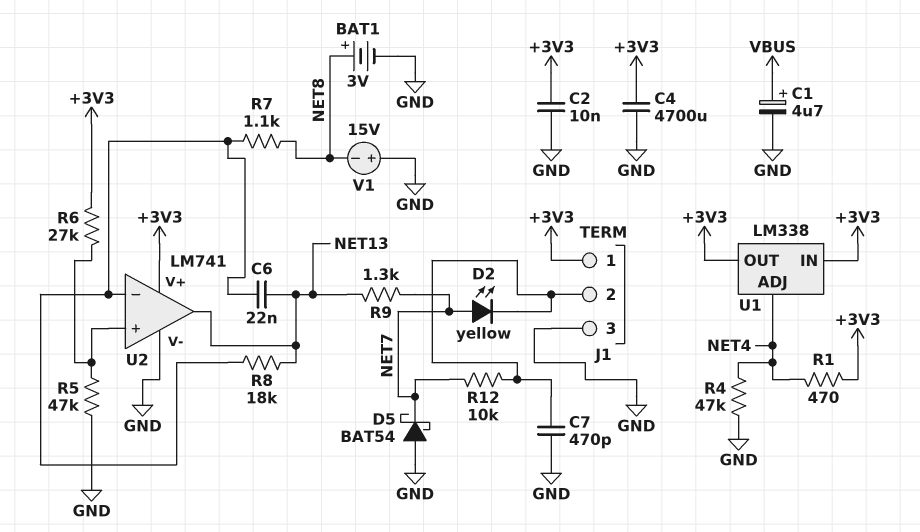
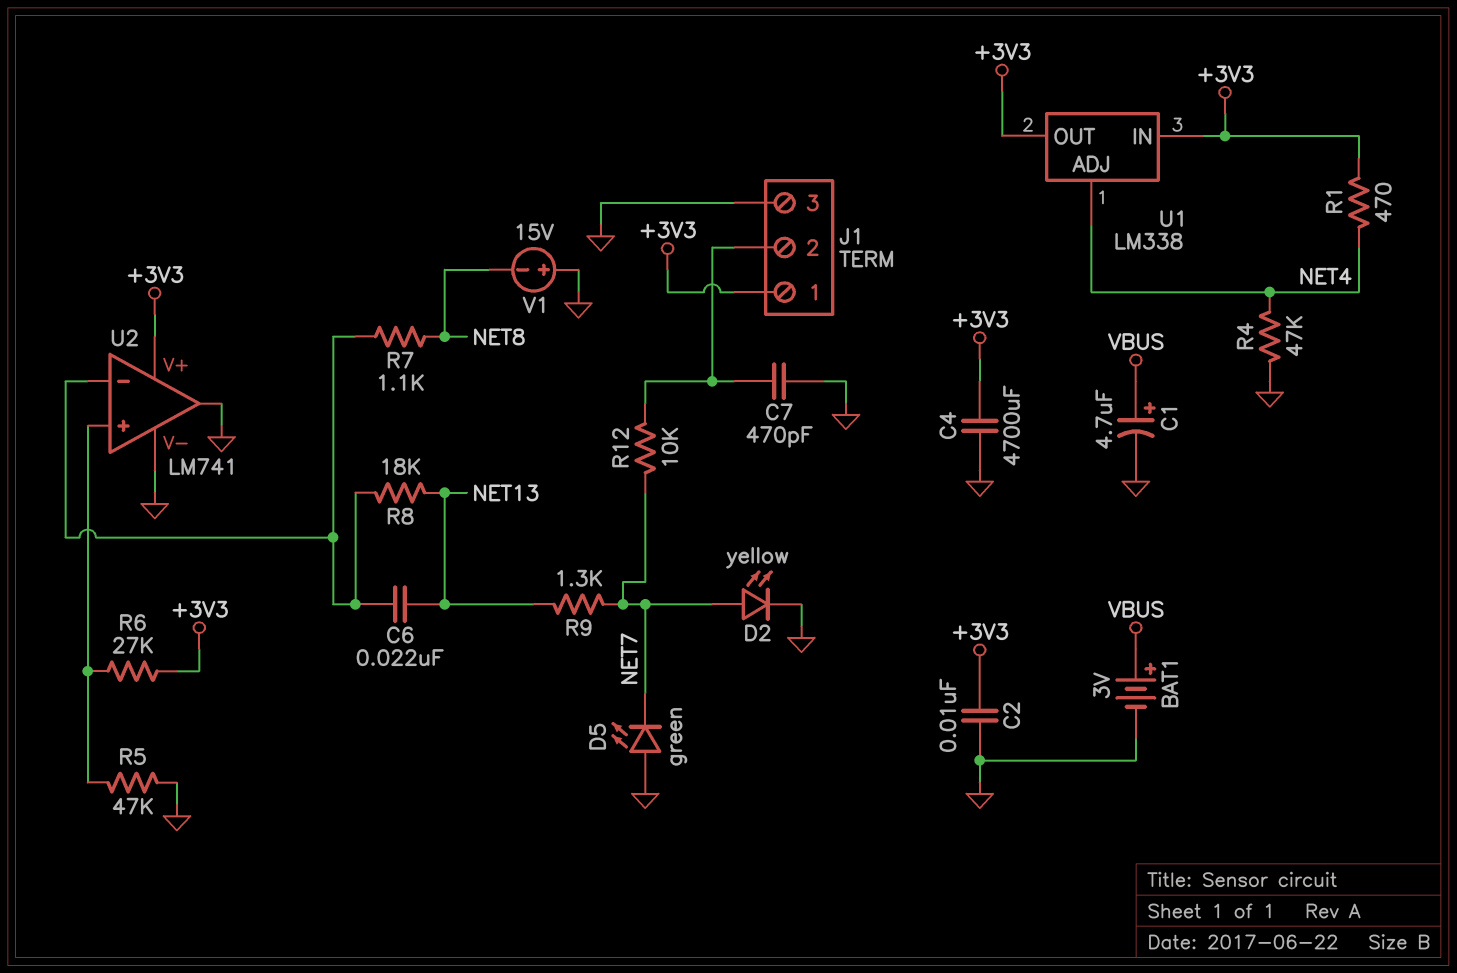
BAT1: 3V (plus NET8, minus GND) -> 3V (plus VBUS, minus GND)
D2: LED yellow (A NET7, K J1/2) -> LED yellow (A NET7, K GND)
D5: schottky BAT54 (A GND, K NET7) -> LED green (A GND, K NET7)
U2 pin out: NET13 -> GND

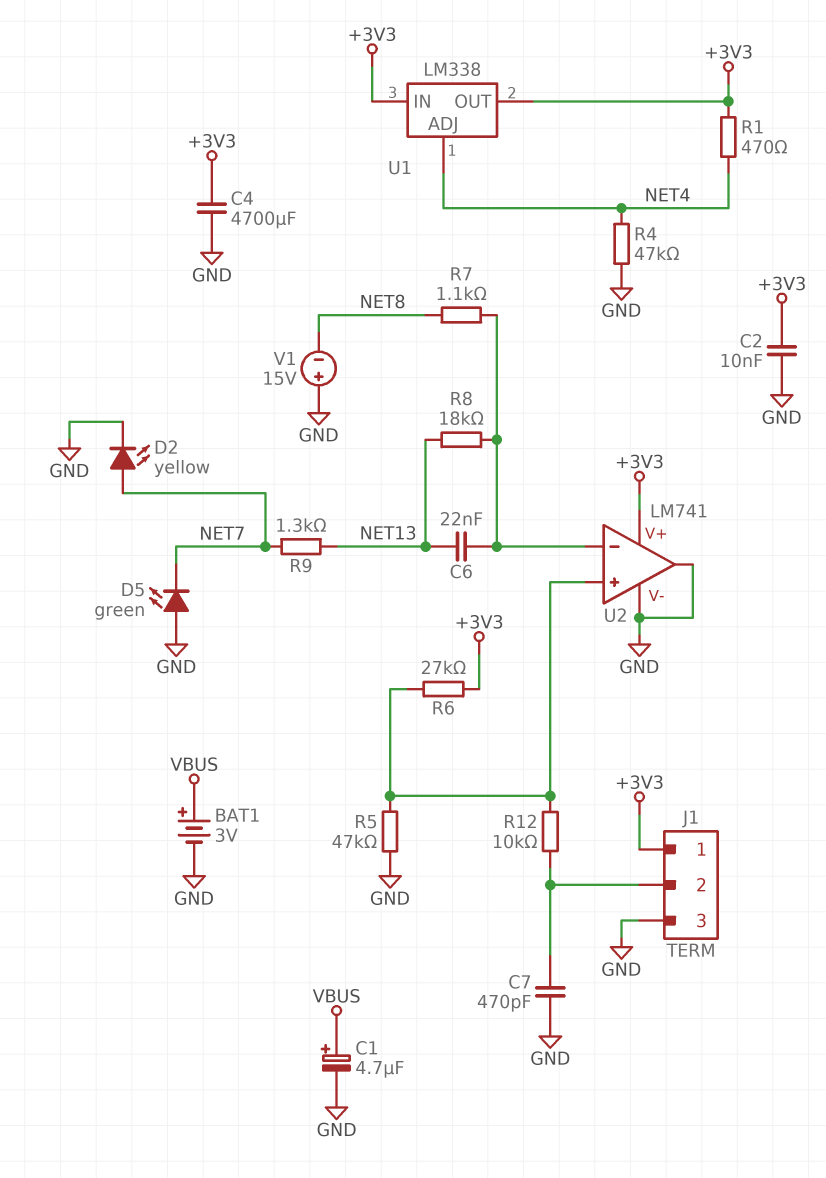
R12: 10k (J1/2, NET7) -> 10k (J1/2, U2/in+)

